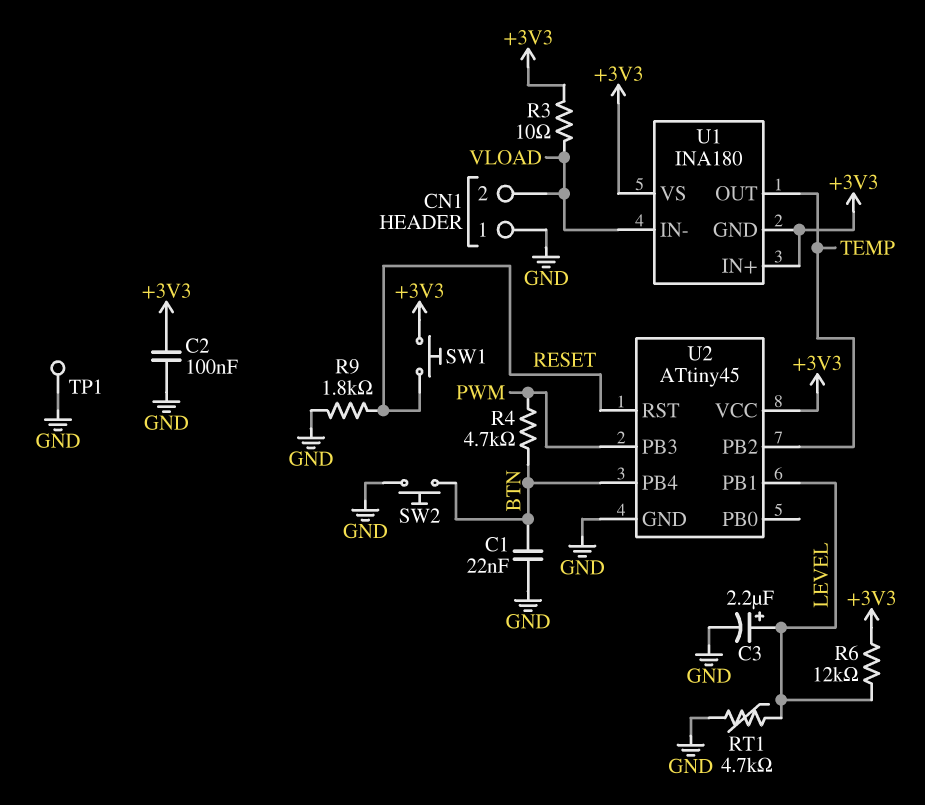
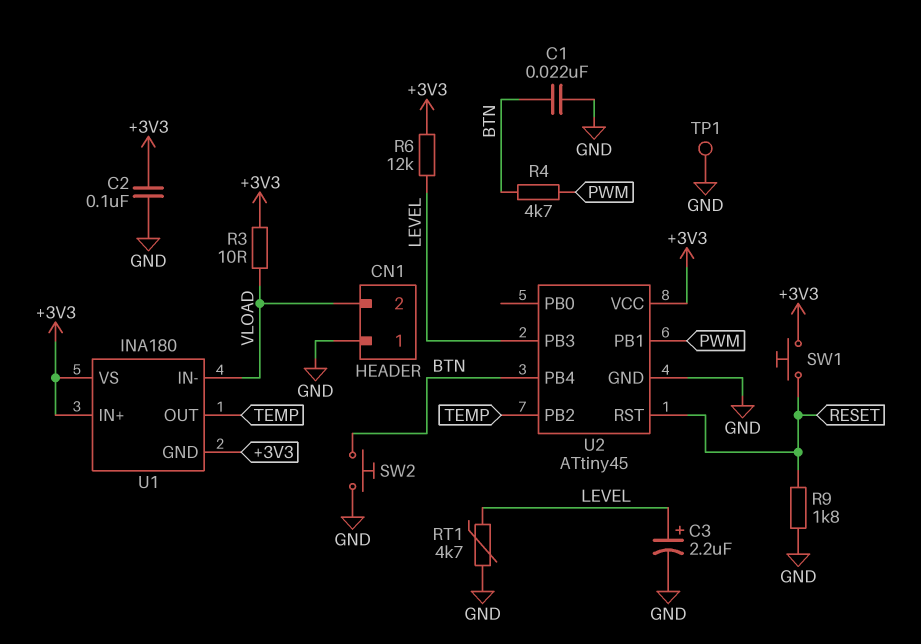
U2 pin PB1: LEVEL -> PWM
U2 pin PB3: PWM -> LEVEL

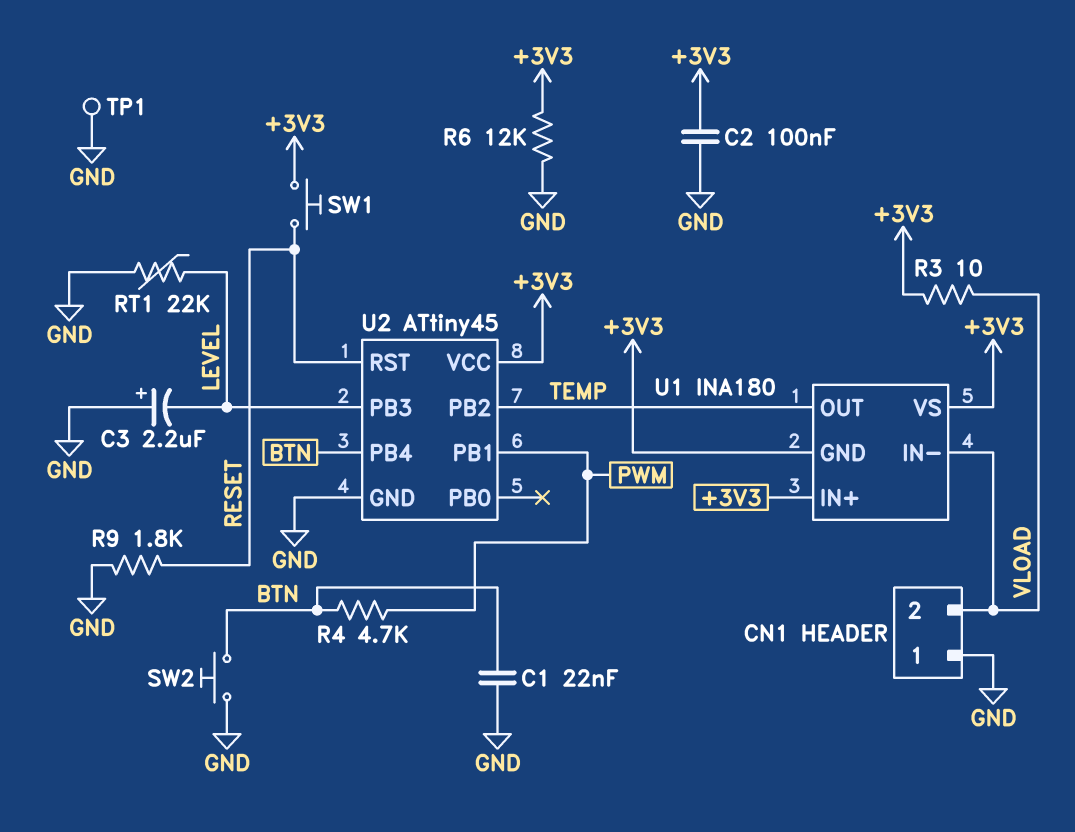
C3: 2.2uF (plus LEVEL, minus GND) -> 2.2uF (plus GND, minus LEVEL)
R6: 12k (+3V3, LEVEL) -> 12k (+3V3, GND)
RT1: 4.7k (GND, LEVEL) -> 22k (GND, LEVEL)

